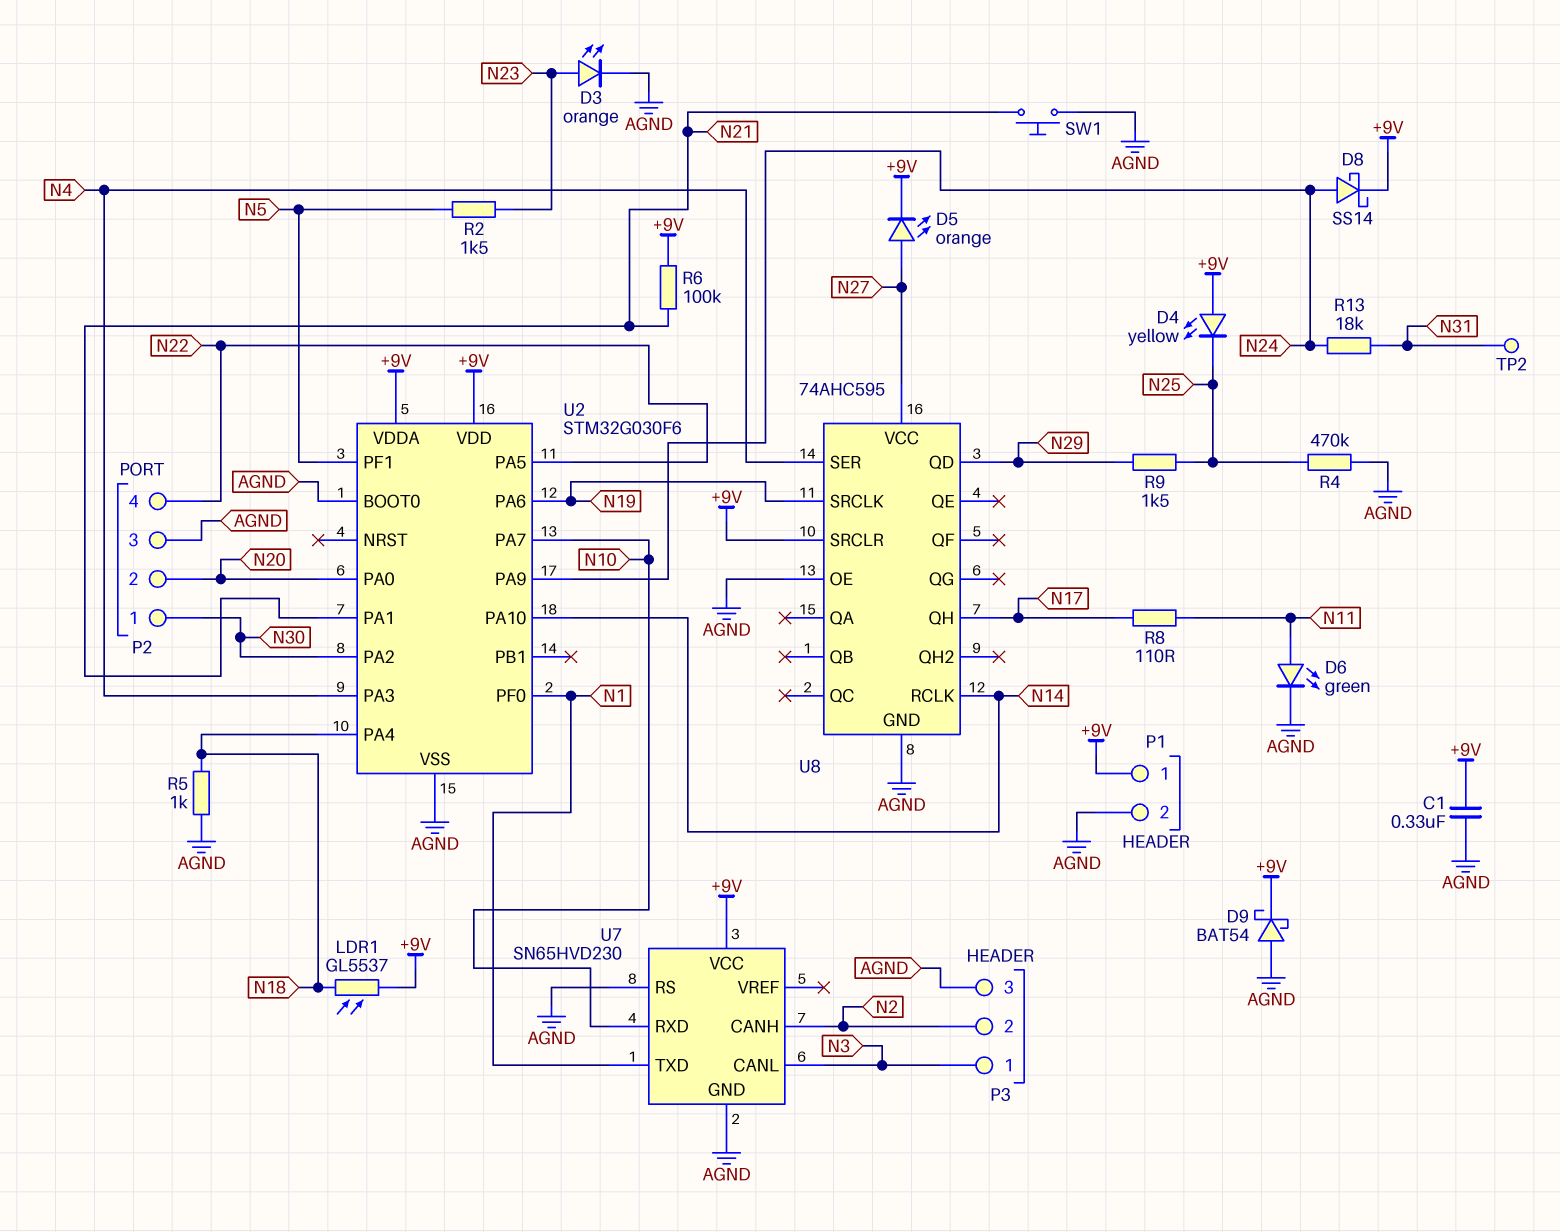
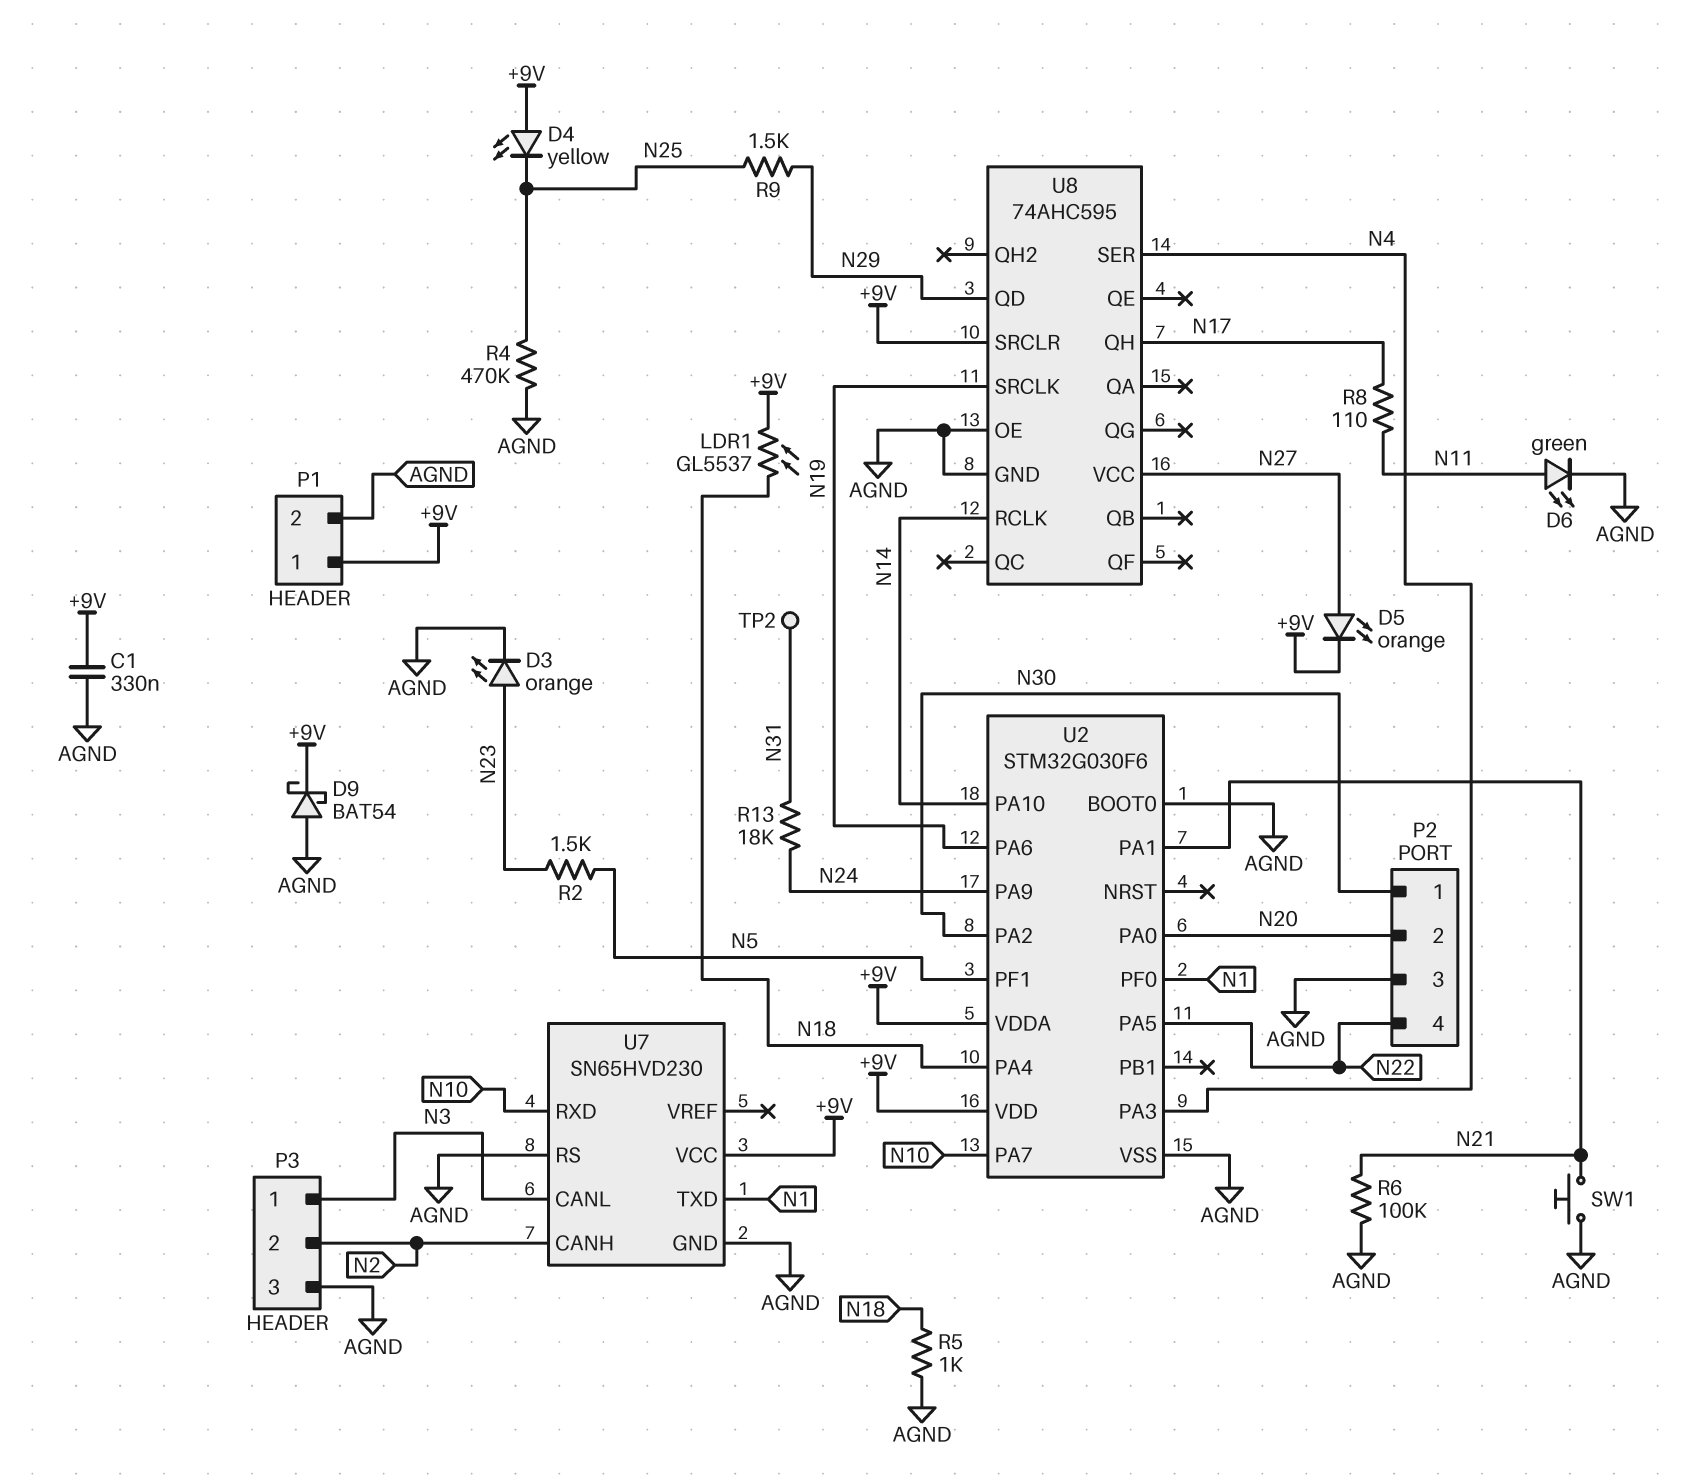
D8: schottky SS14 (A N24, K +9V) -> none
R6: 100k (+9V, N21) -> 100k (AGND, N21)

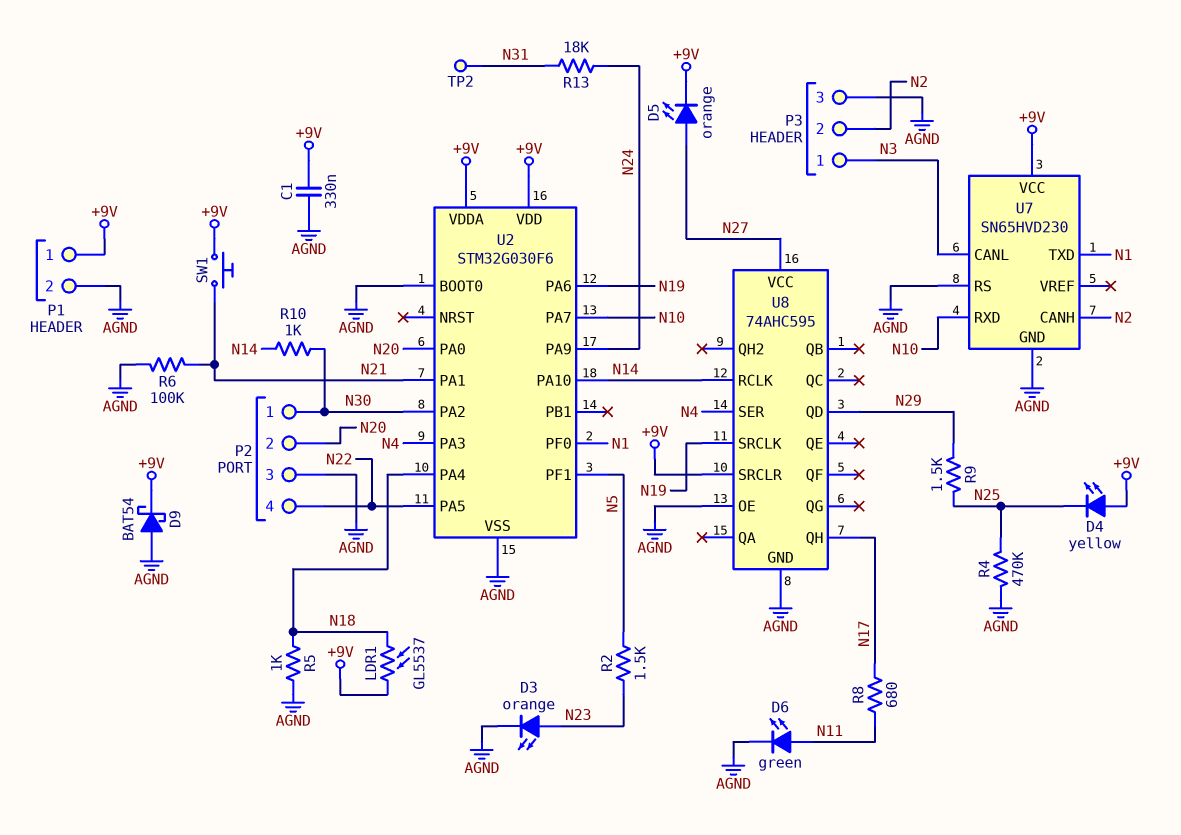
R8: 110 (N11, N17) -> 680 (N11, N17)
R10: none -> 1k (N14, N30)
SW1: button (AGND, N21) -> button (+9V, N21)

